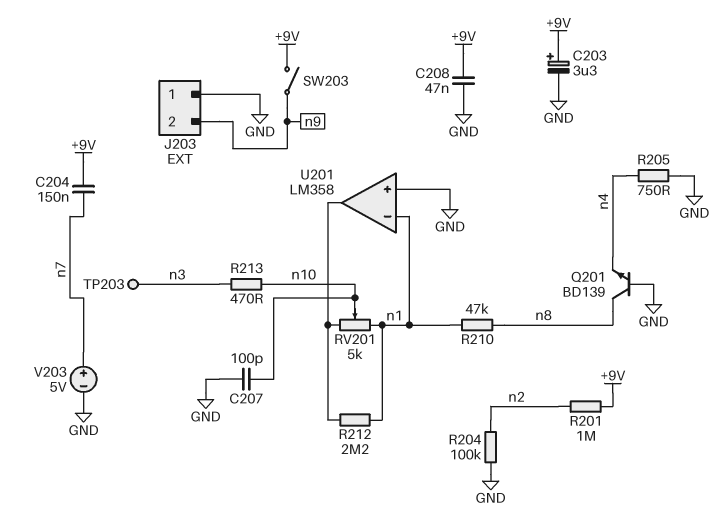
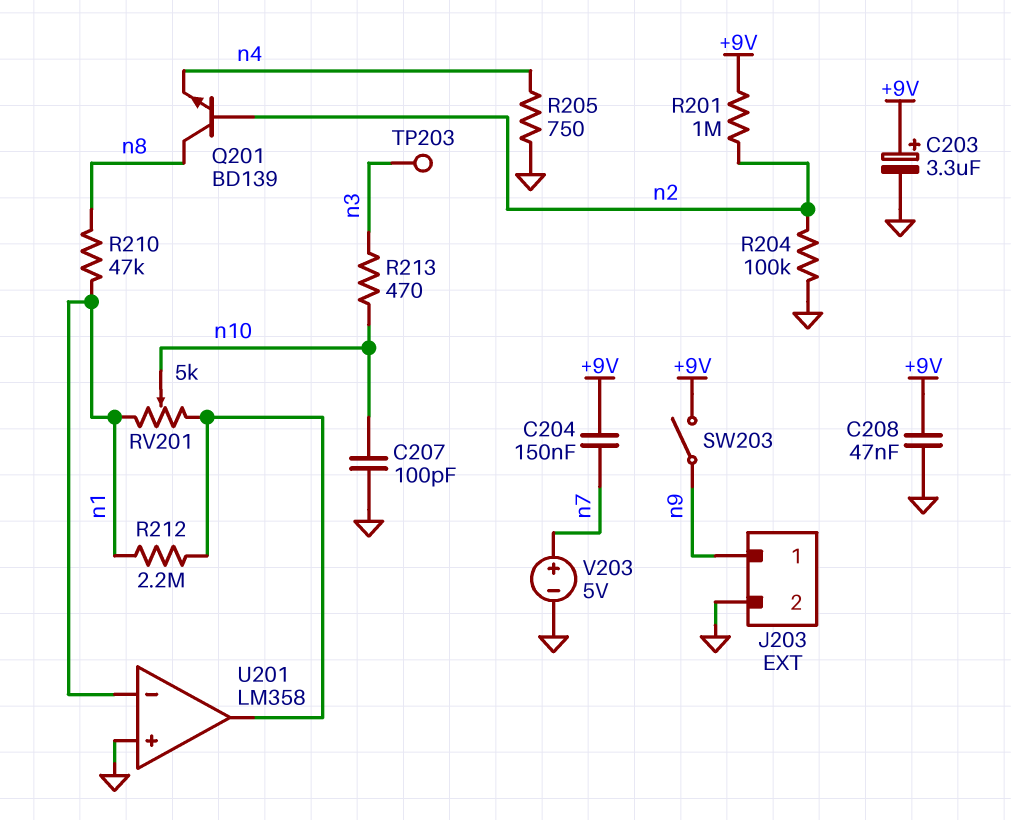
J203 pin 1: GND -> n9
J203 pin 2: n9 -> GND
Q201: NPN BD139 (B GND, C n8, E n4) -> NPN BD139 (B n2, C n8, E n4)

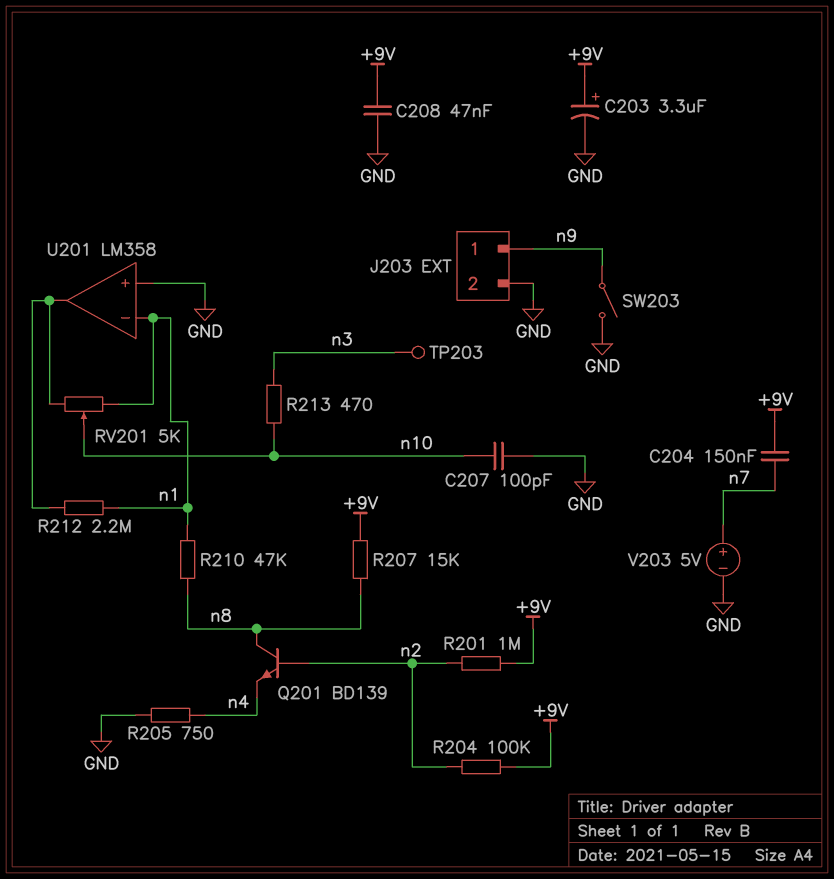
R204: 100k (GND, n2) -> 100k (+9V, n2)
R207: none -> 15k (+9V, n8)
SW203: switch (+9V, n9) -> switch (GND, n9)

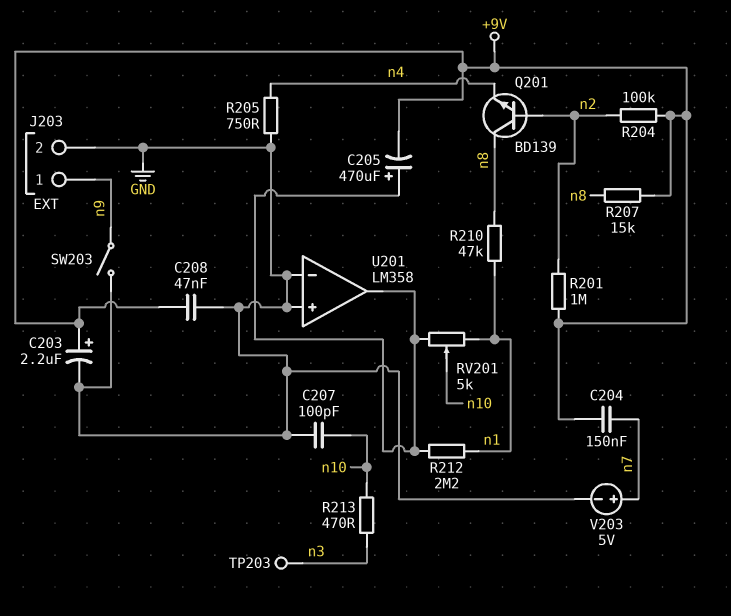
C203: 3.3uF (plus +9V, minus GND) -> 2.2uF (plus +9V, minus GND)
C205: none -> 470uF (plus U201/out, minus +9V)
U201 pin in-: n1 -> GND

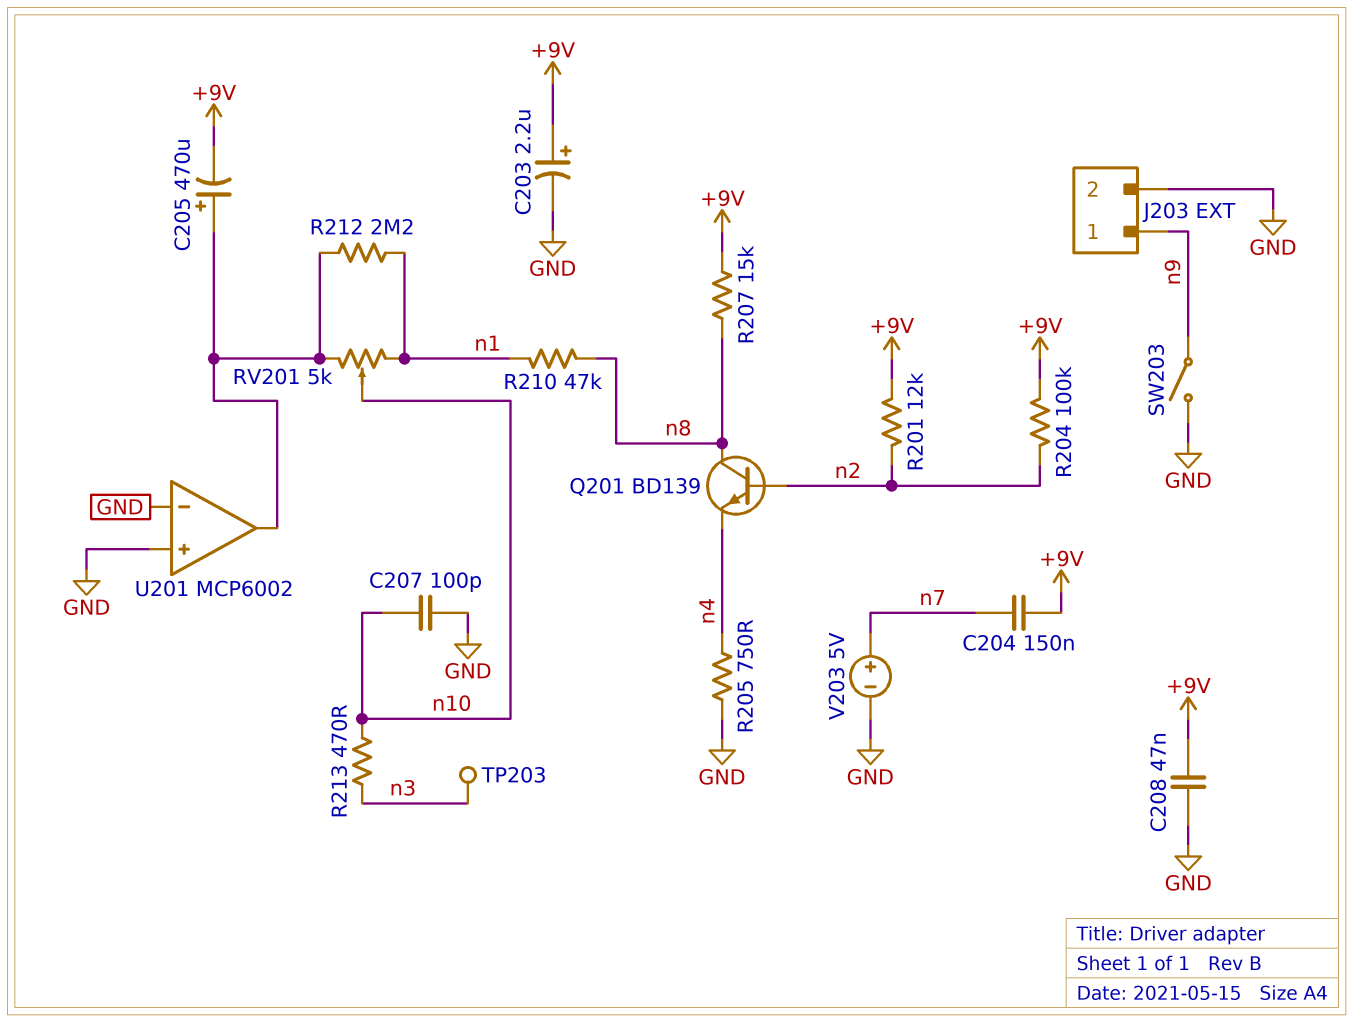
R201: 1M (+9V, n2) -> 12k (+9V, n2)
U201: LM358 -> MCP6002

